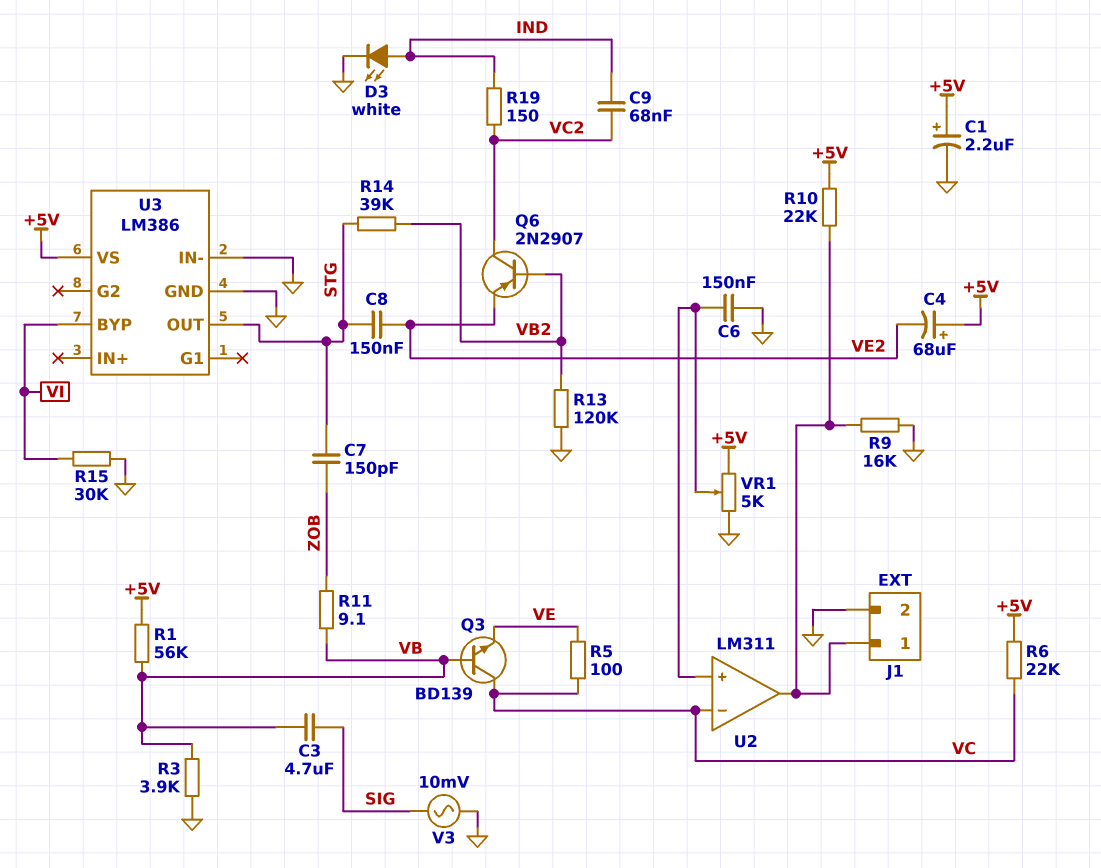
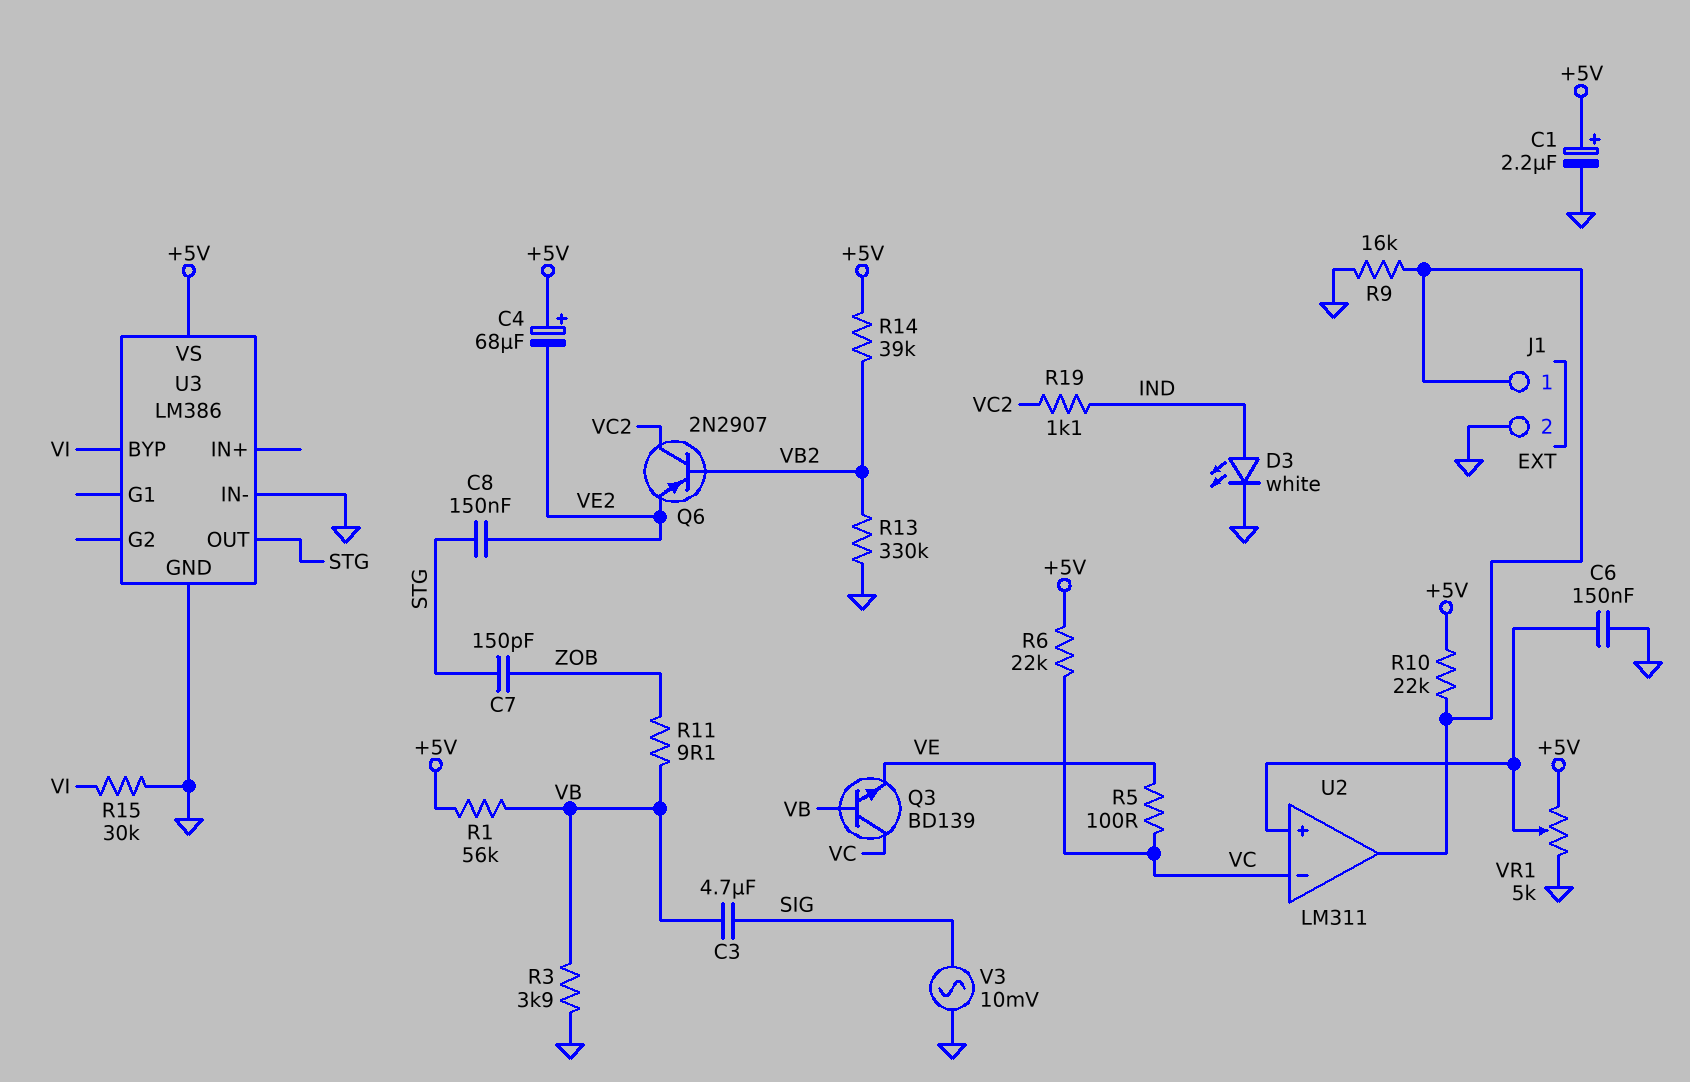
C9: 68nF (IND, VC2) -> none
R13: 120k (GND, VB2) -> 330k (GND, VB2)
R14: 39k (STG, VB2) -> 39k (+5V, VB2)
R19: 150 (IND, VC2) -> 1.1k (IND, VC2)

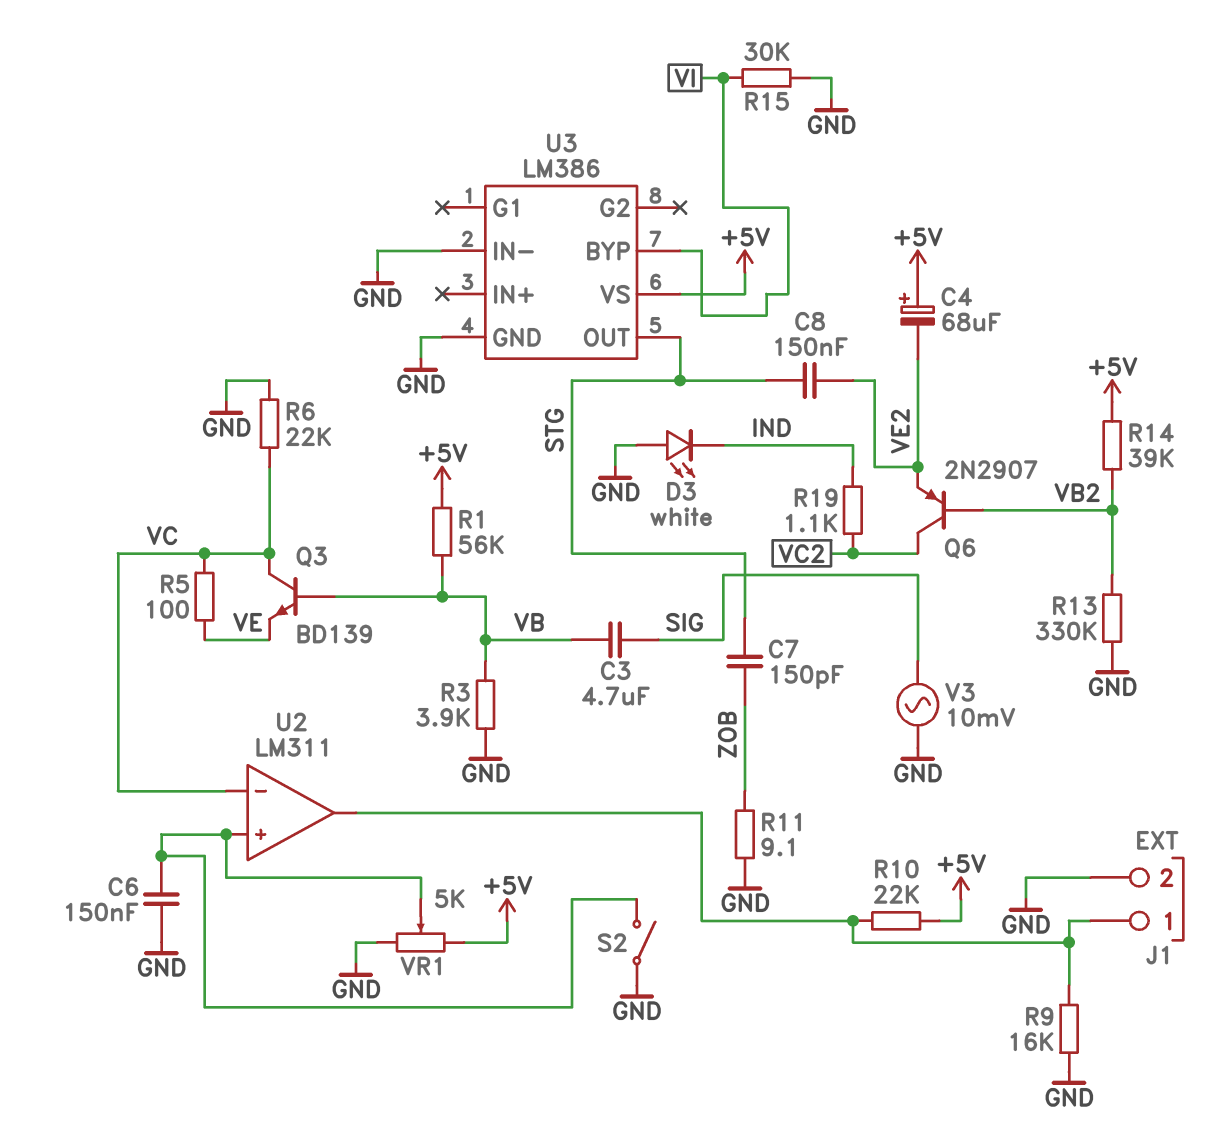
C1: 2.2uF (plus +5V, minus GND) -> none
D3: LED white (A IND, K GND) -> LED white (A GND, K IND)
R6: 22k (+5V, VC) -> 22k (GND, VC)
R11: 9.1 (VB, ZOB) -> 9.1 (GND, ZOB)
S2: none -> switch (GND, U2/in+)

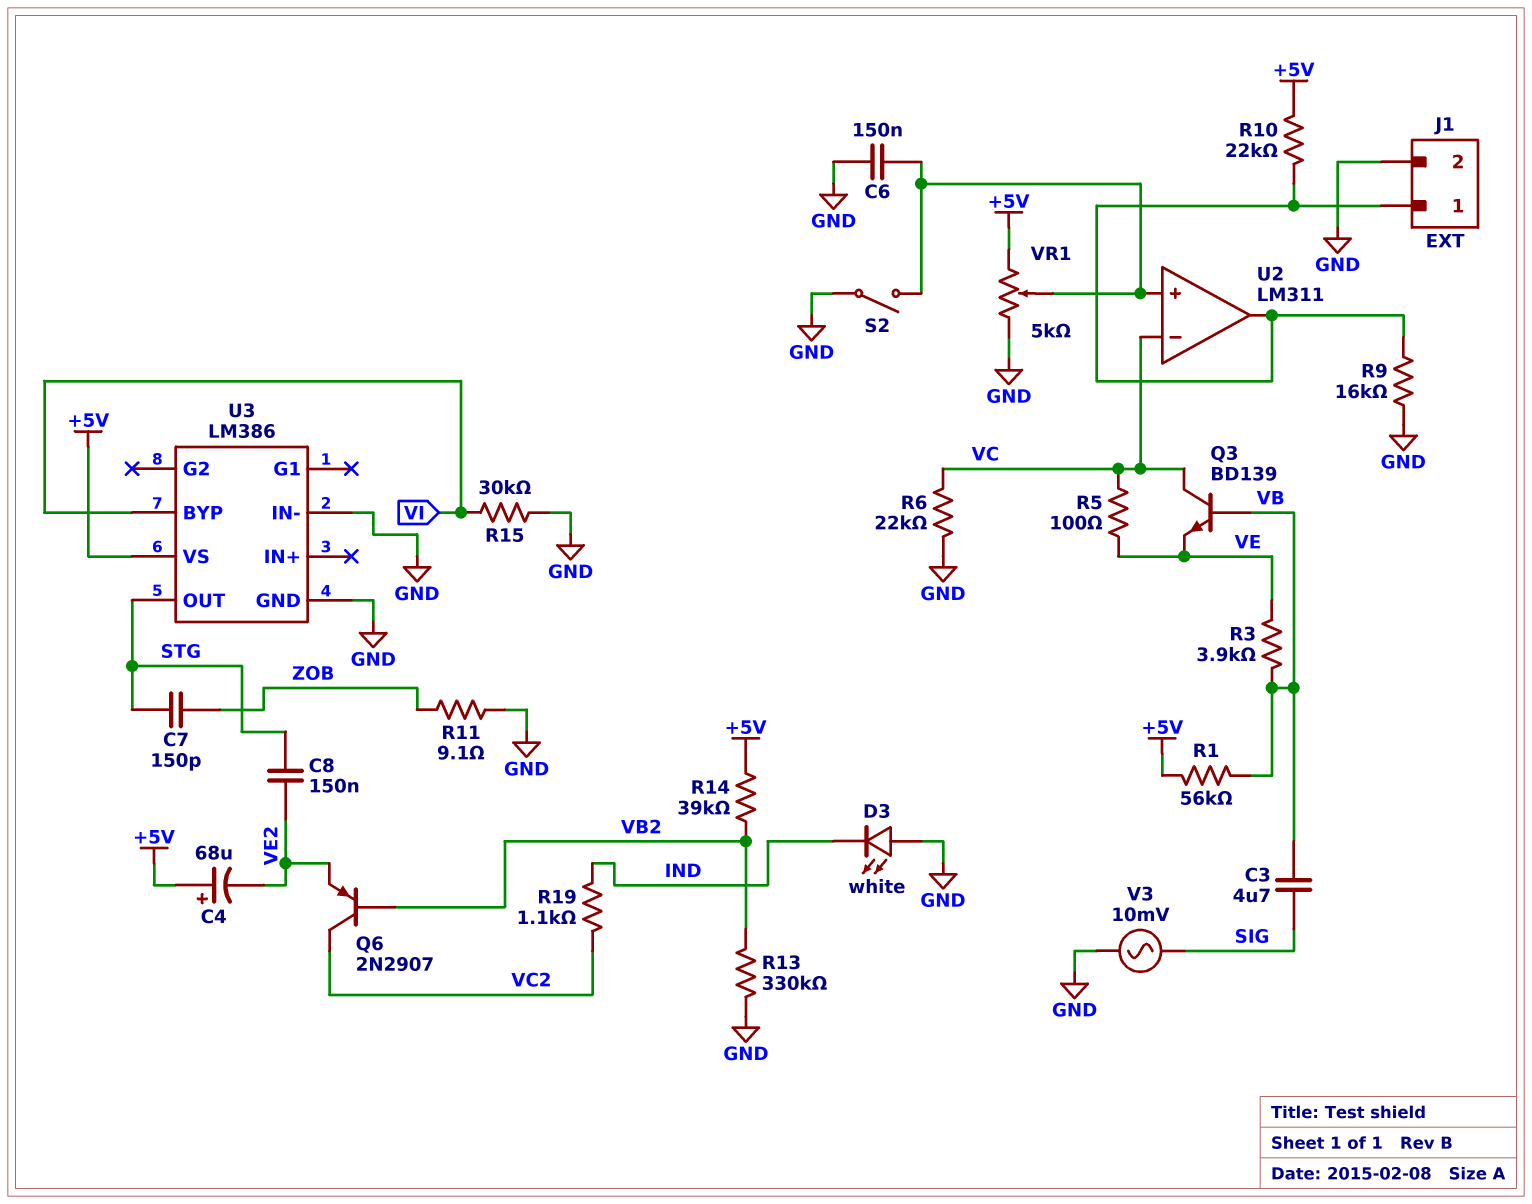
R3: 3.9k (GND, VB) -> 3.9k (VB, VE)

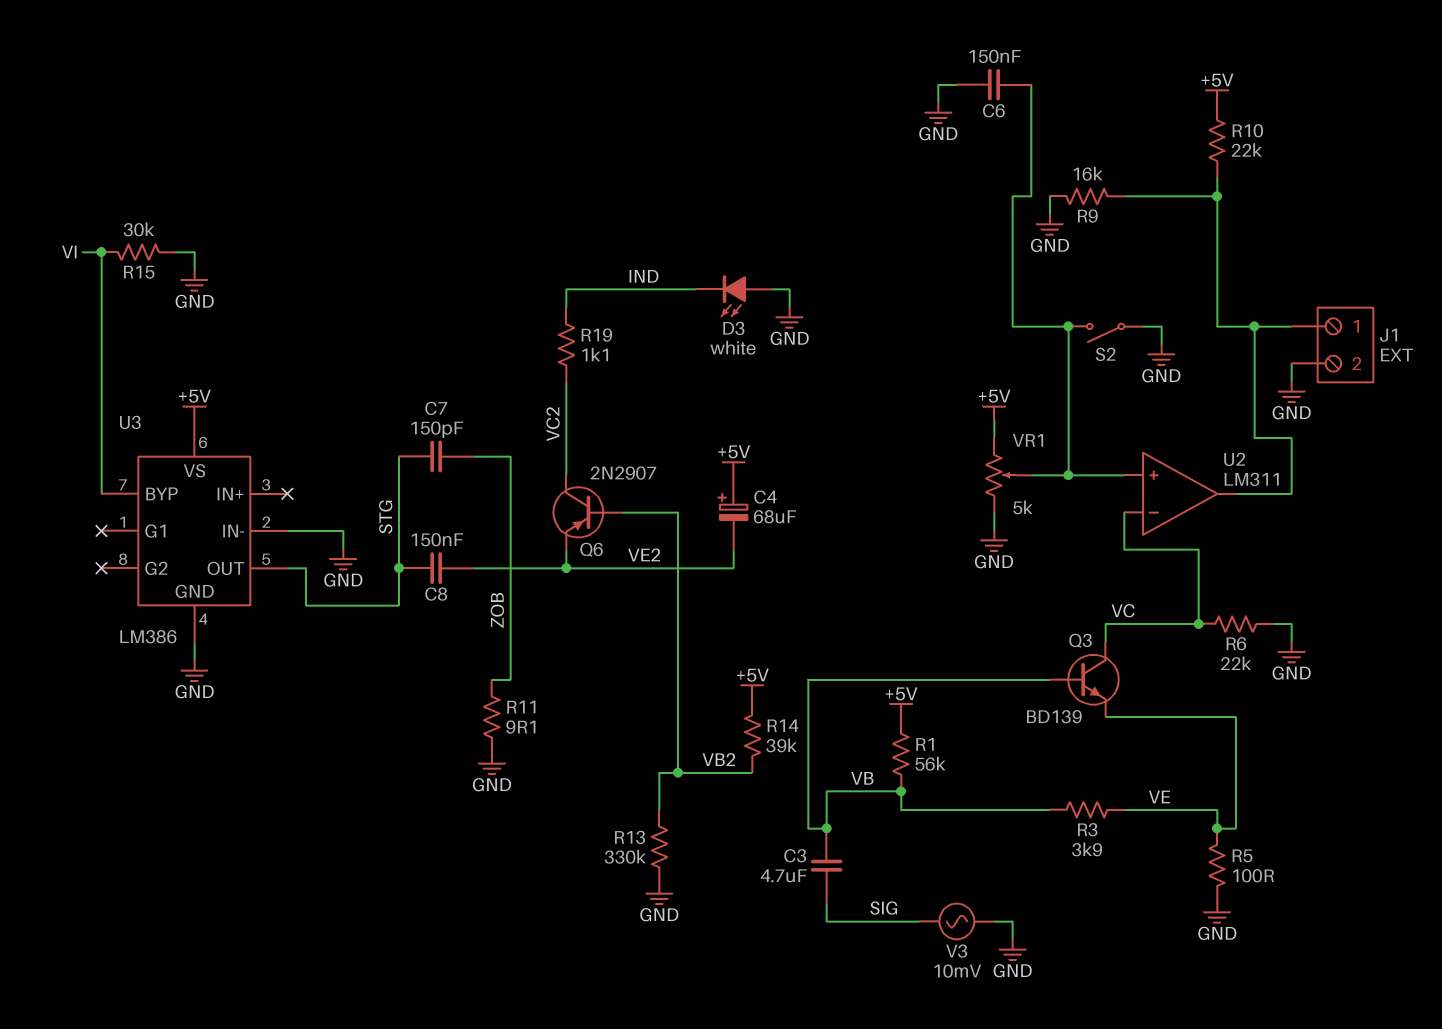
R5: 100 (VC, VE) -> 100 (GND, VE)

